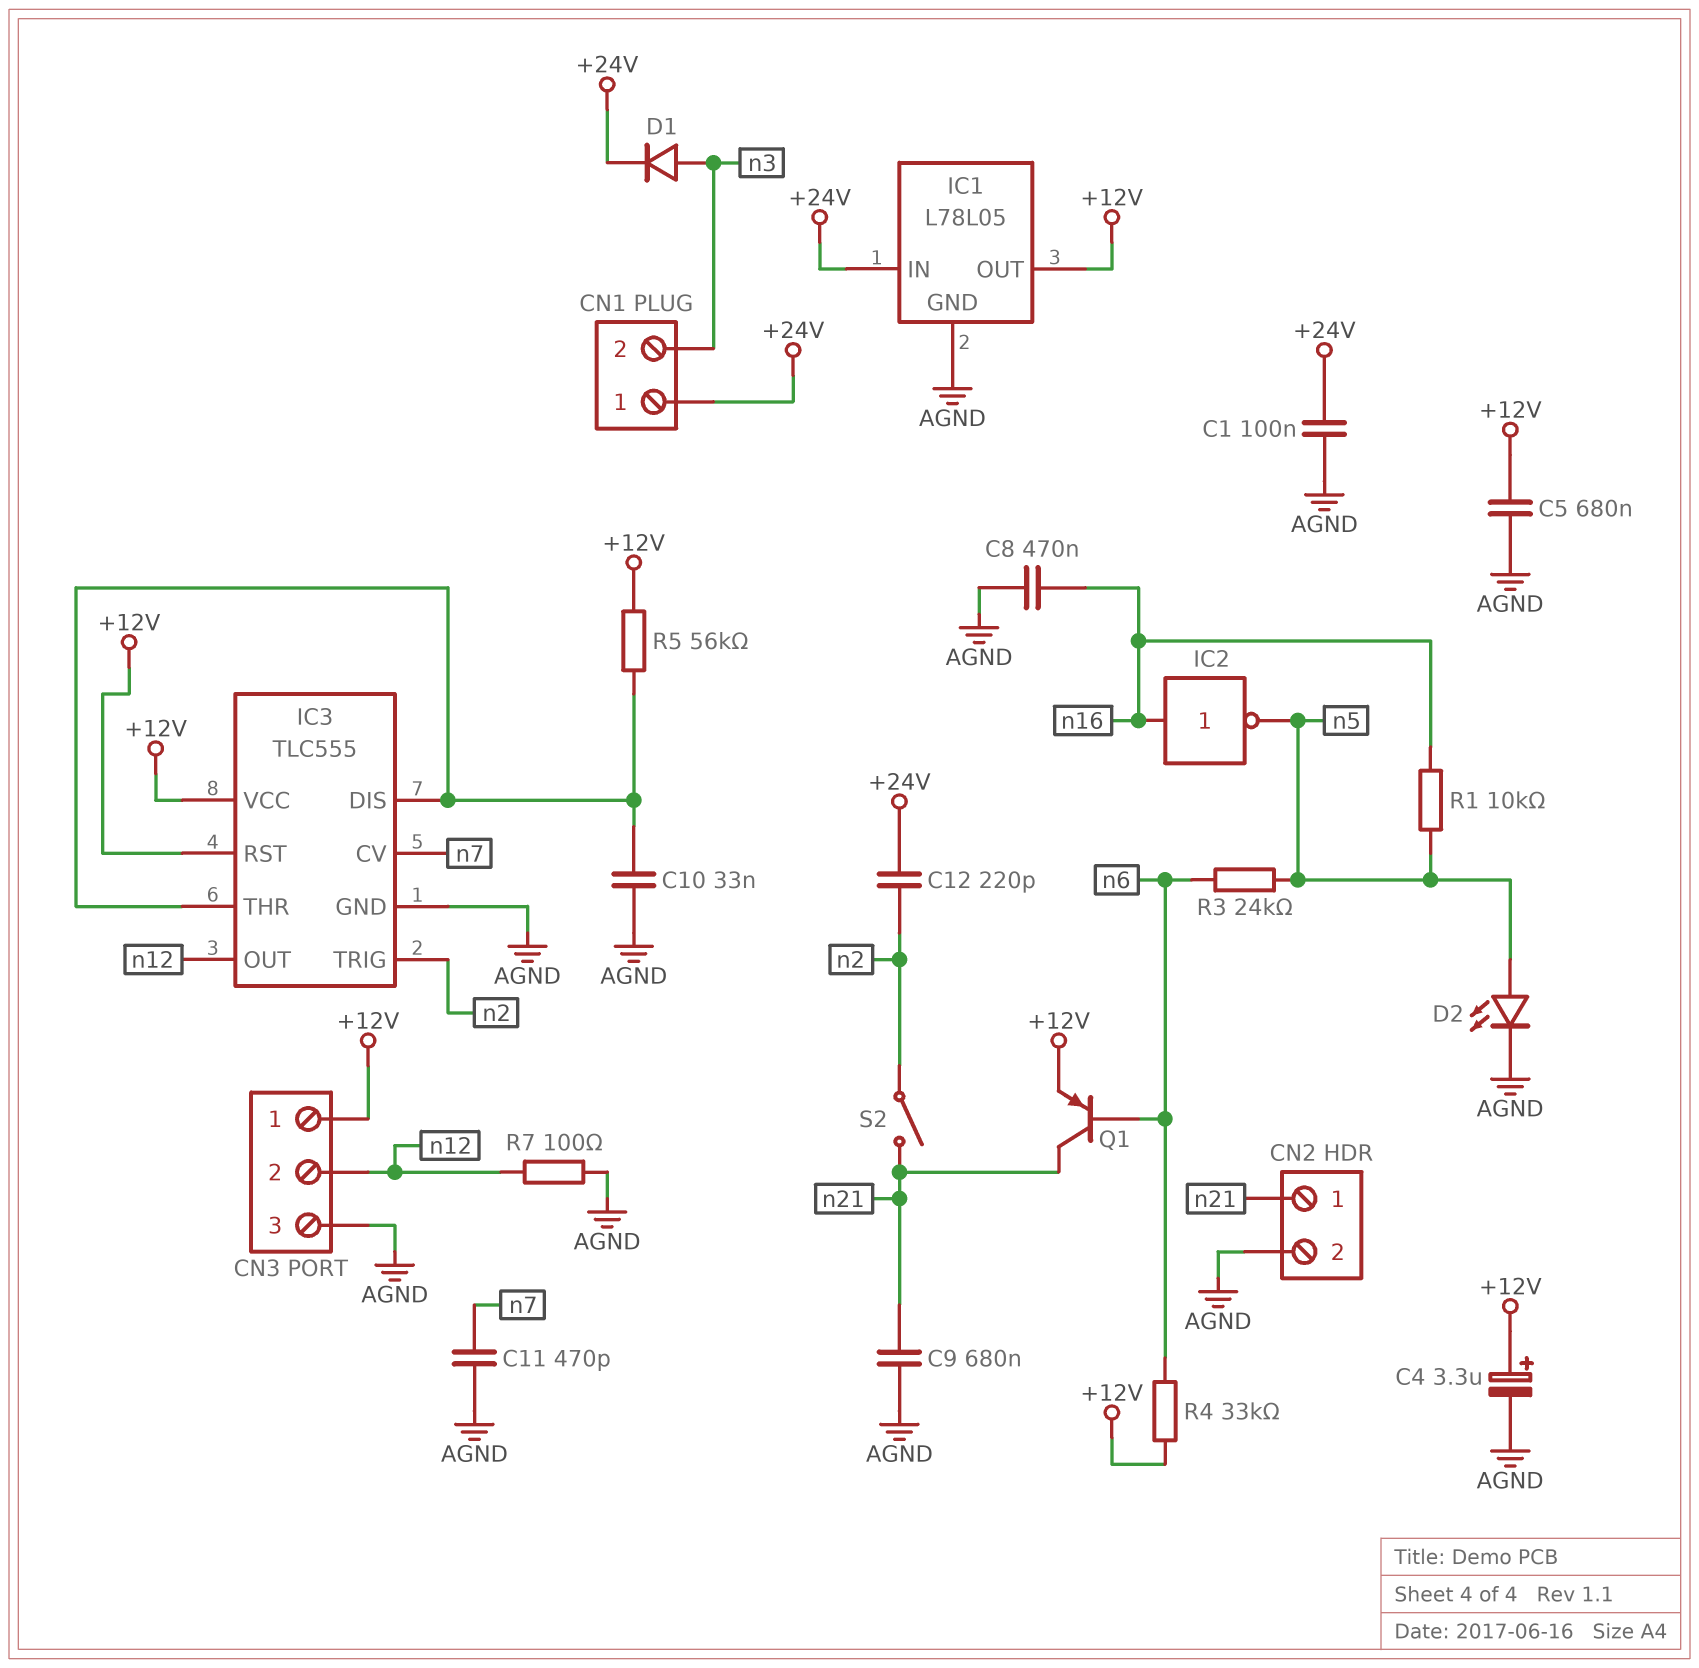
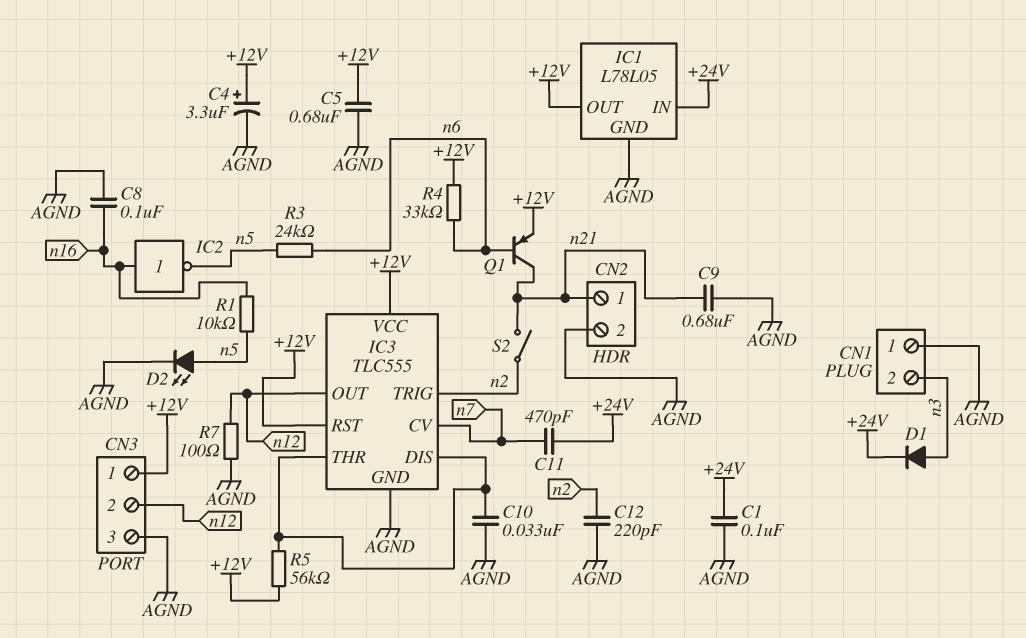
C8: 470nF (AGND, n16) -> 100nF (AGND, n16)
C11: 470pF (AGND, n7) -> 470pF (+24V, n7)
C12: 220pF (+24V, n2) -> 220pF (AGND, n2)
CN1 pin 1: +24V -> AGND

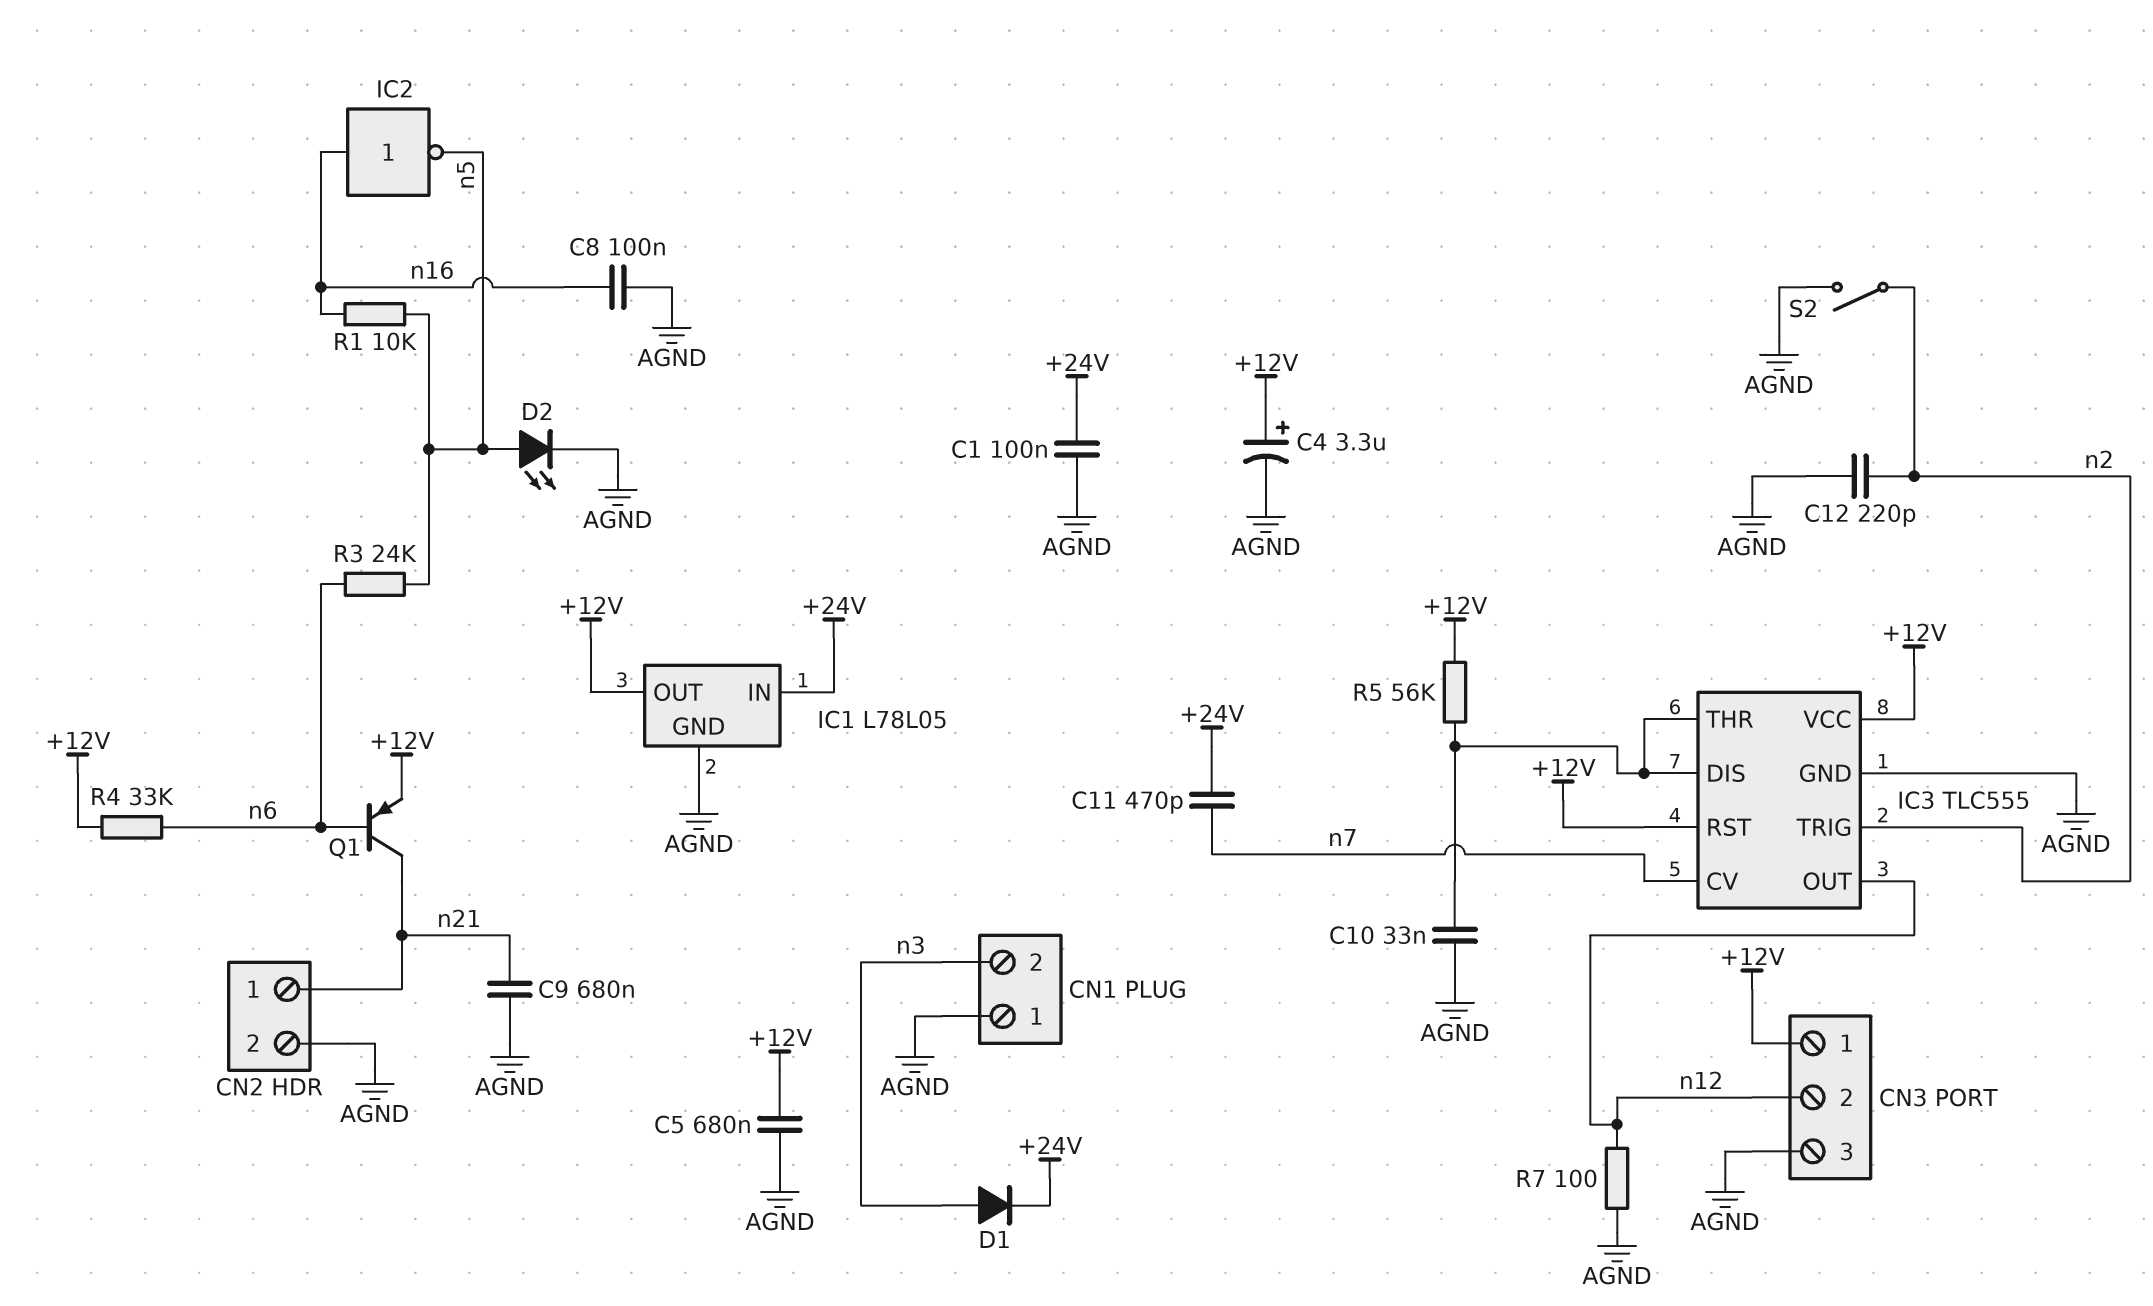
S2: switch (n2, n21) -> switch (AGND, n2)

